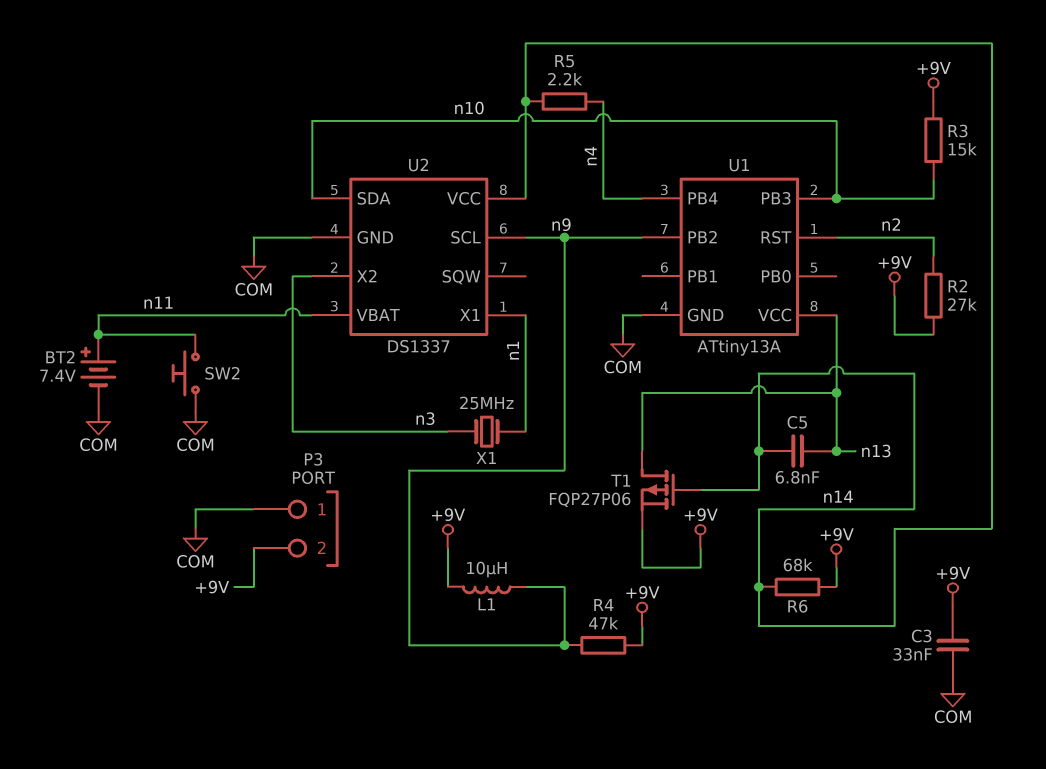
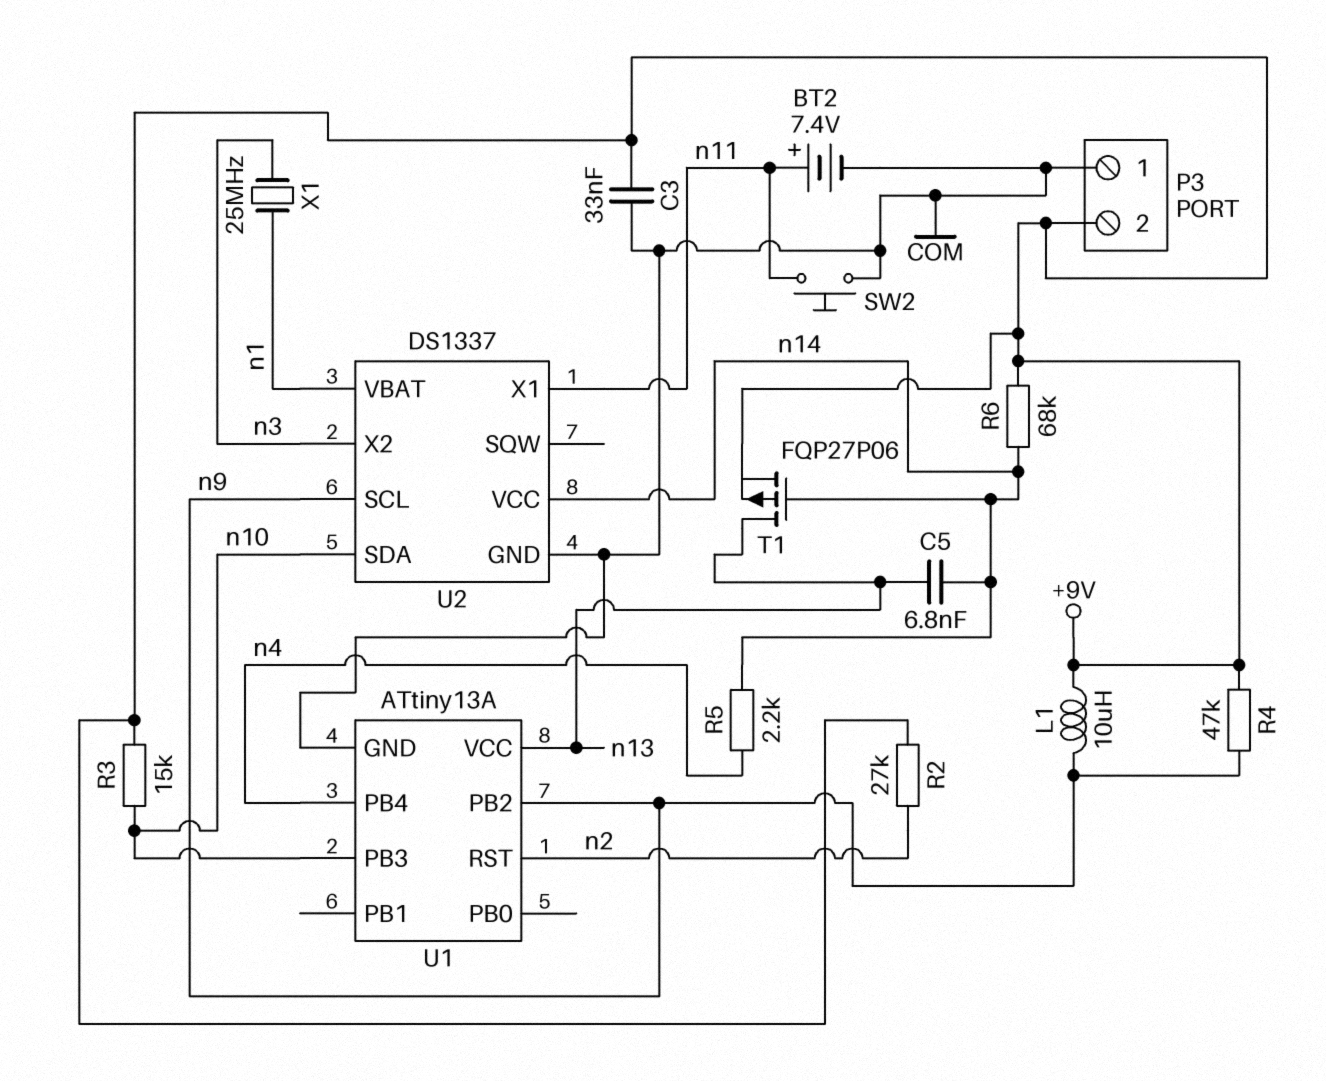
U2 pin VBAT: n11 -> n1
U2 pin X1: n1 -> n11

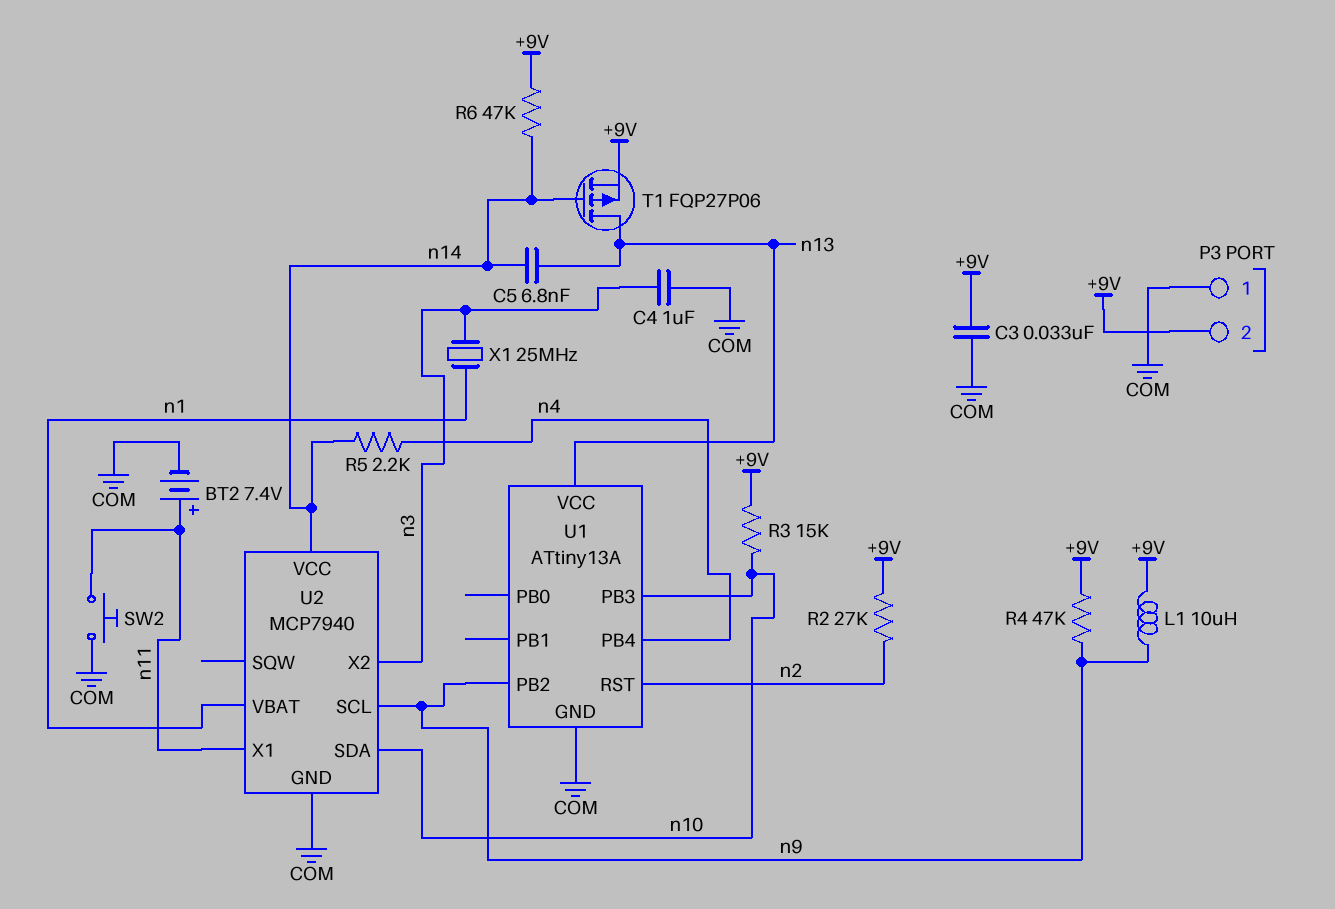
C4: none -> 1uF (COM, n3)
R6: 68k (+9V, n14) -> 47k (+9V, n14)
U2: DS1337 -> MCP7940

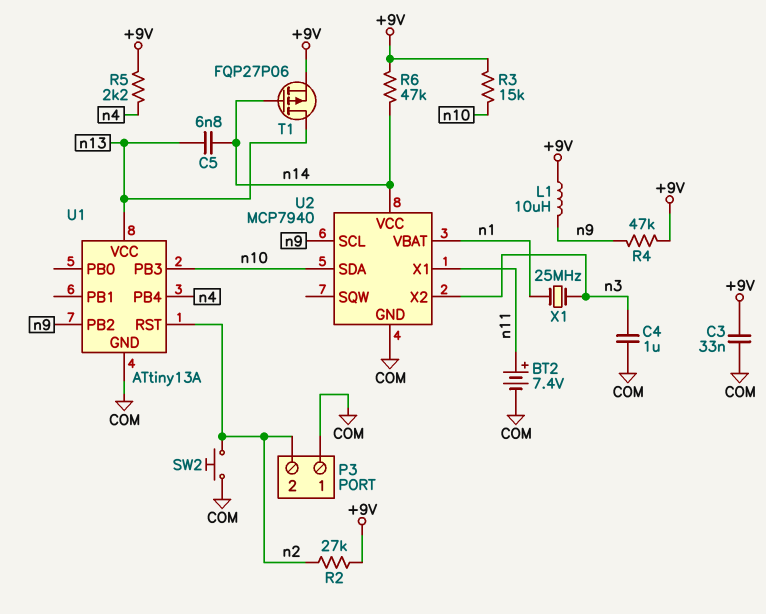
P3 pin 2: +9V -> n2
R5: 2.2k (n4, n14) -> 2.2k (+9V, n4)
SW2: button (COM, n11) -> button (COM, n2)

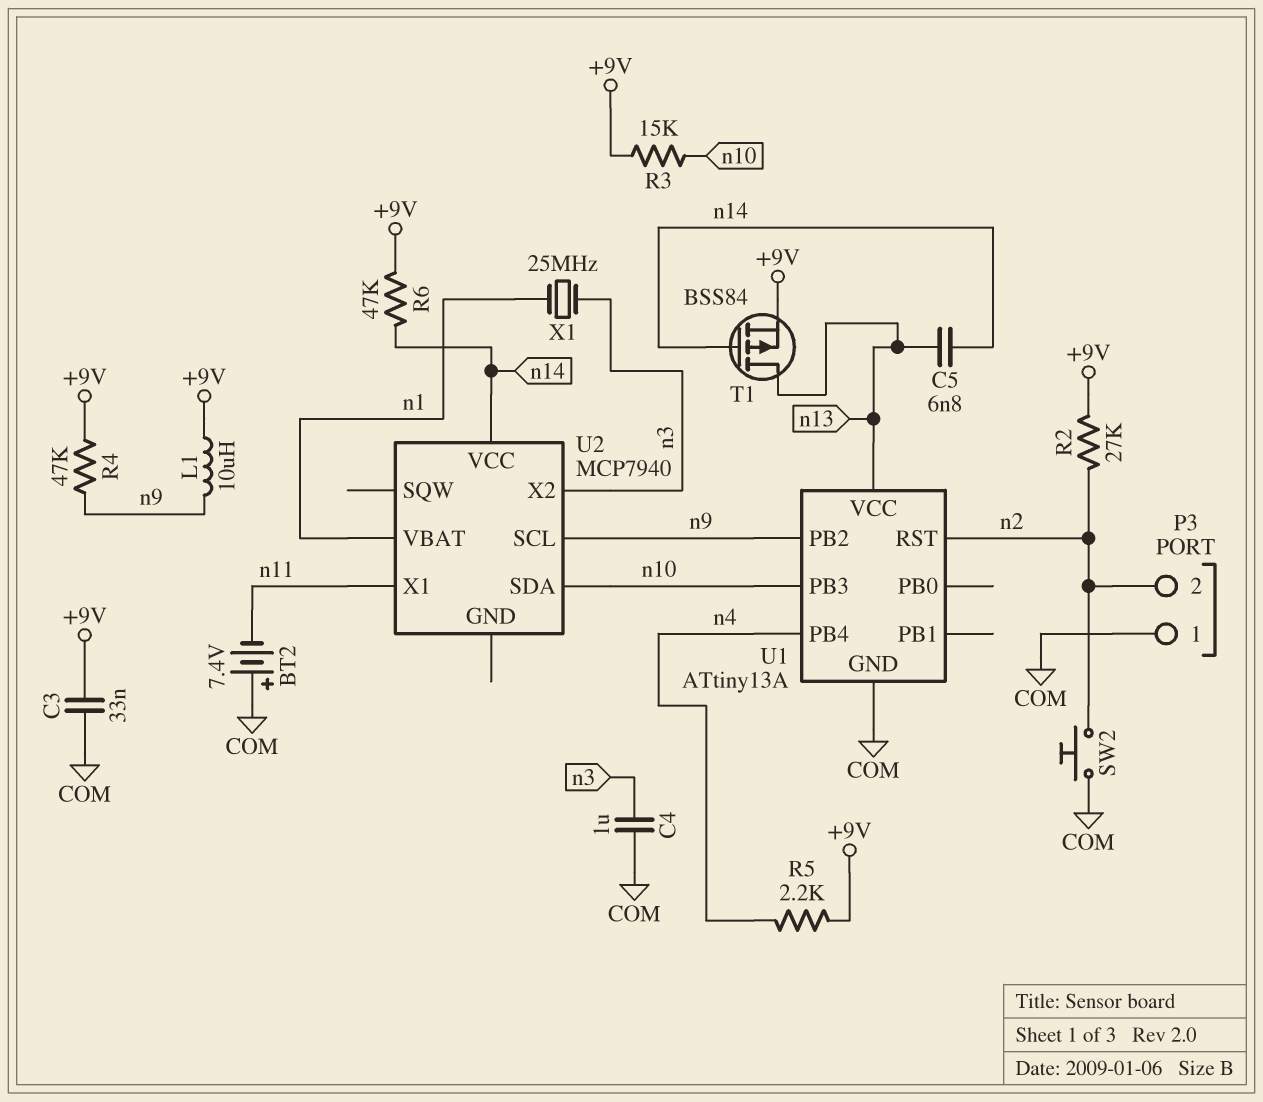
BT2: 7.4V (plus n11, minus COM) -> 7.4V (plus COM, minus n11)
T1: PMOS FQP27P06 (G n14, D n13, S +9V) -> PMOS BSS84 (G n14, D n13, S +9V)
U2 pin GND: COM -> none

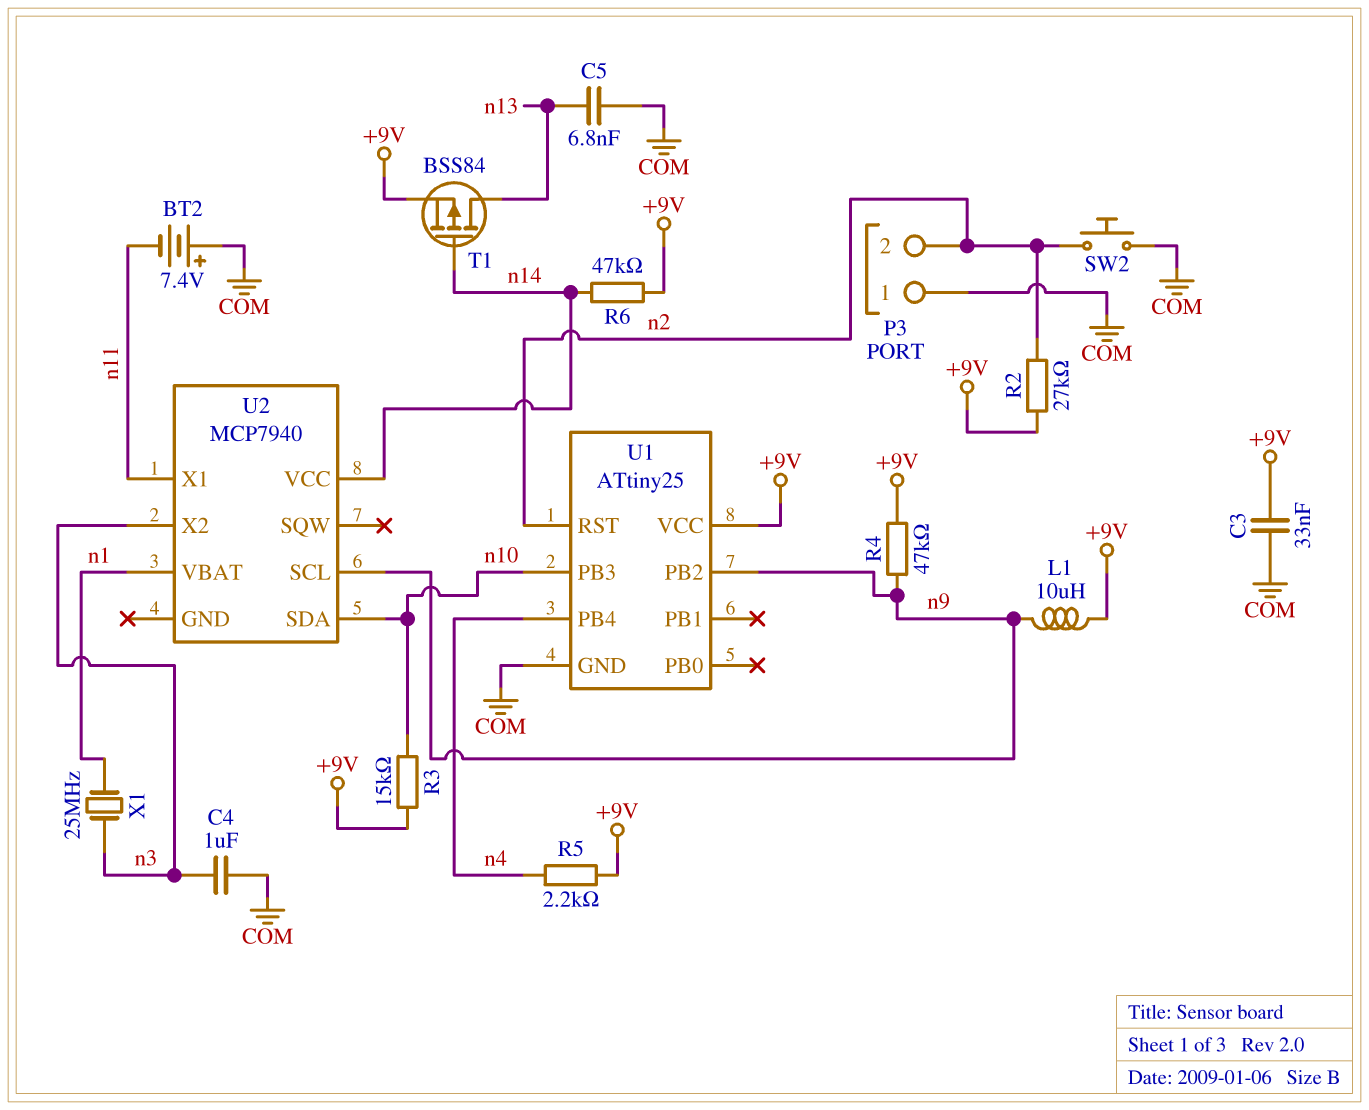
C5: 6.8nF (n13, n14) -> 6.8nF (COM, n13)
U1: ATtiny13A -> ATtiny25
U1 pin VCC: n13 -> +9V

